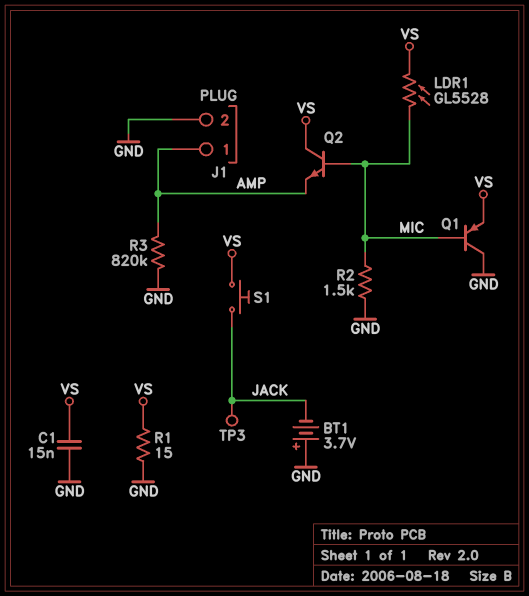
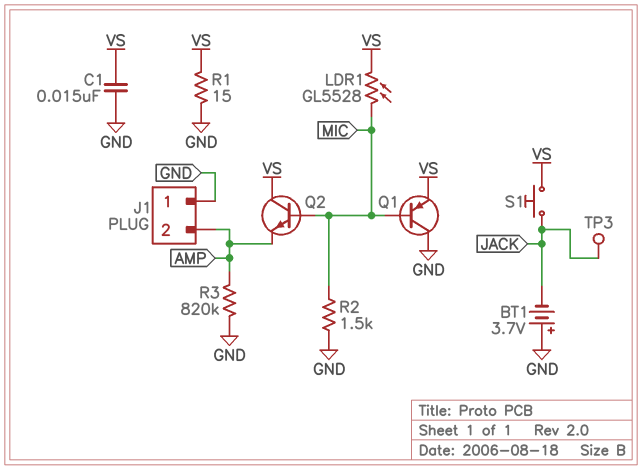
J1 pin 1: AMP -> GND
J1 pin 2: GND -> AMP

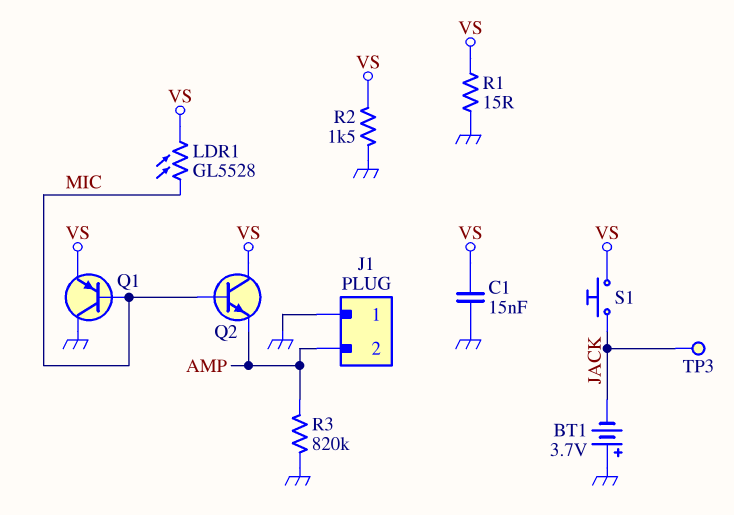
R2: 1.5k (GND, MIC) -> 1.5k (GND, VS)

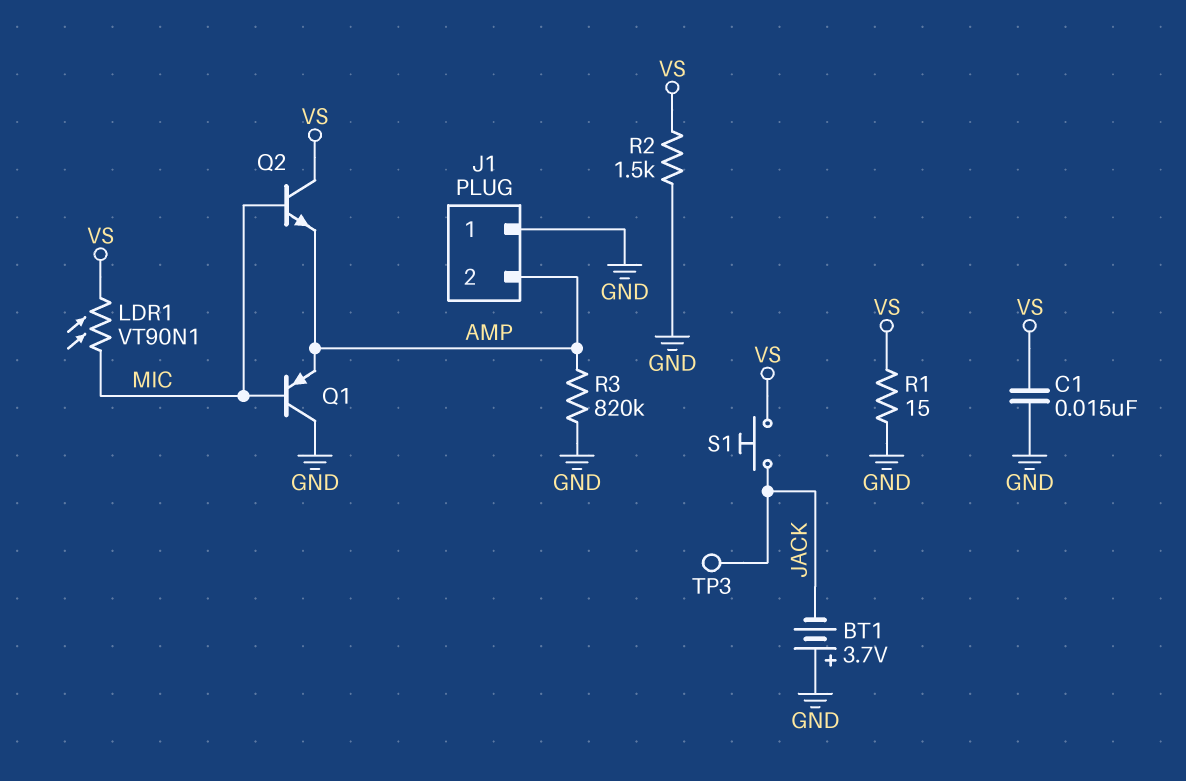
LDR1: GL5528 (MIC, VS) -> VT90N1 (MIC, VS)
Q1: PNP (B MIC, C GND, E VS) -> PNP (B MIC, C GND, E AMP)

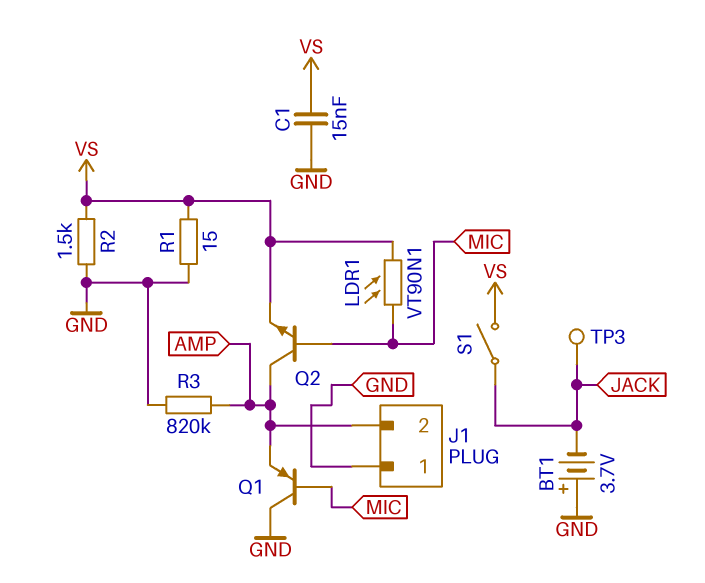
Q2: NPN (B MIC, C VS, E AMP) -> NPN (B MIC, C AMP, E VS)
S1: button (JACK, VS) -> switch (JACK, VS)

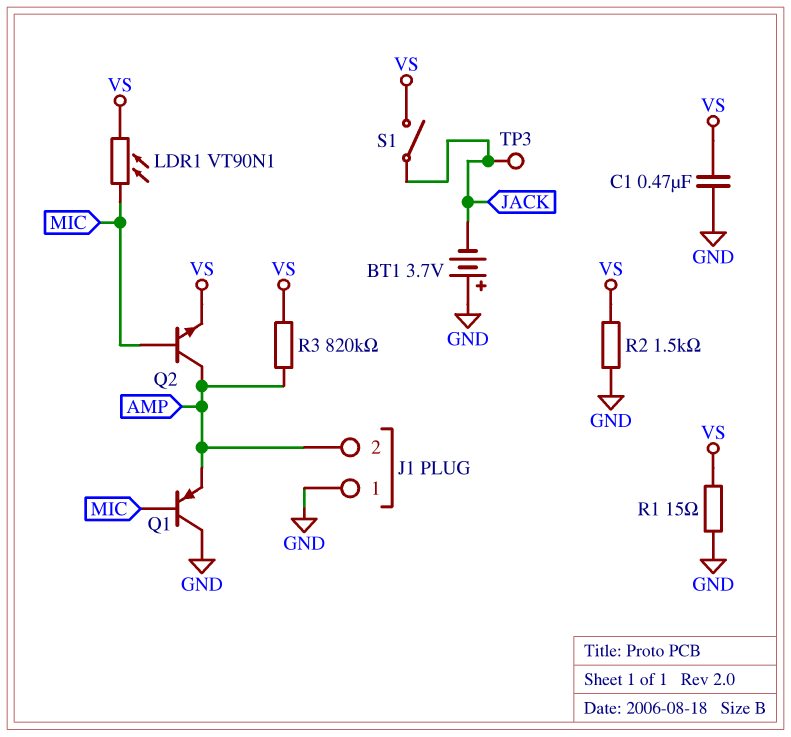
C1: 15nF (GND, VS) -> 470nF (GND, VS)
R3: 820k (AMP, GND) -> 820k (AMP, VS)

